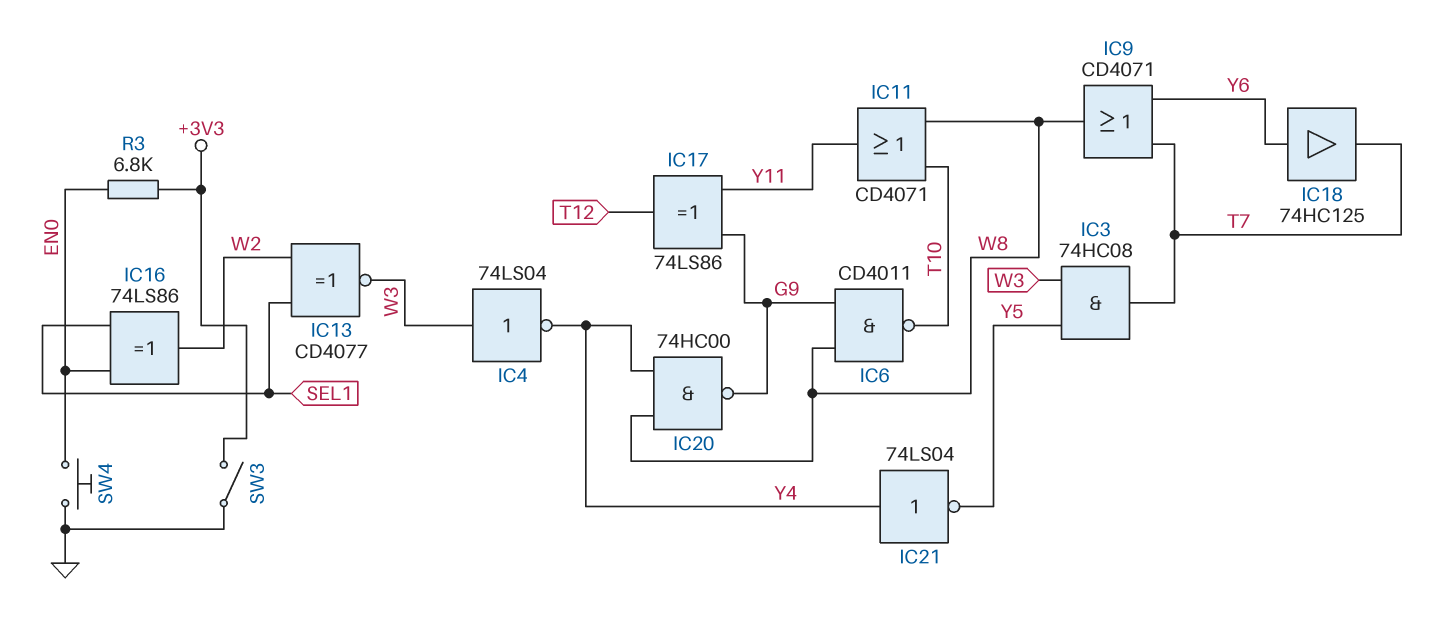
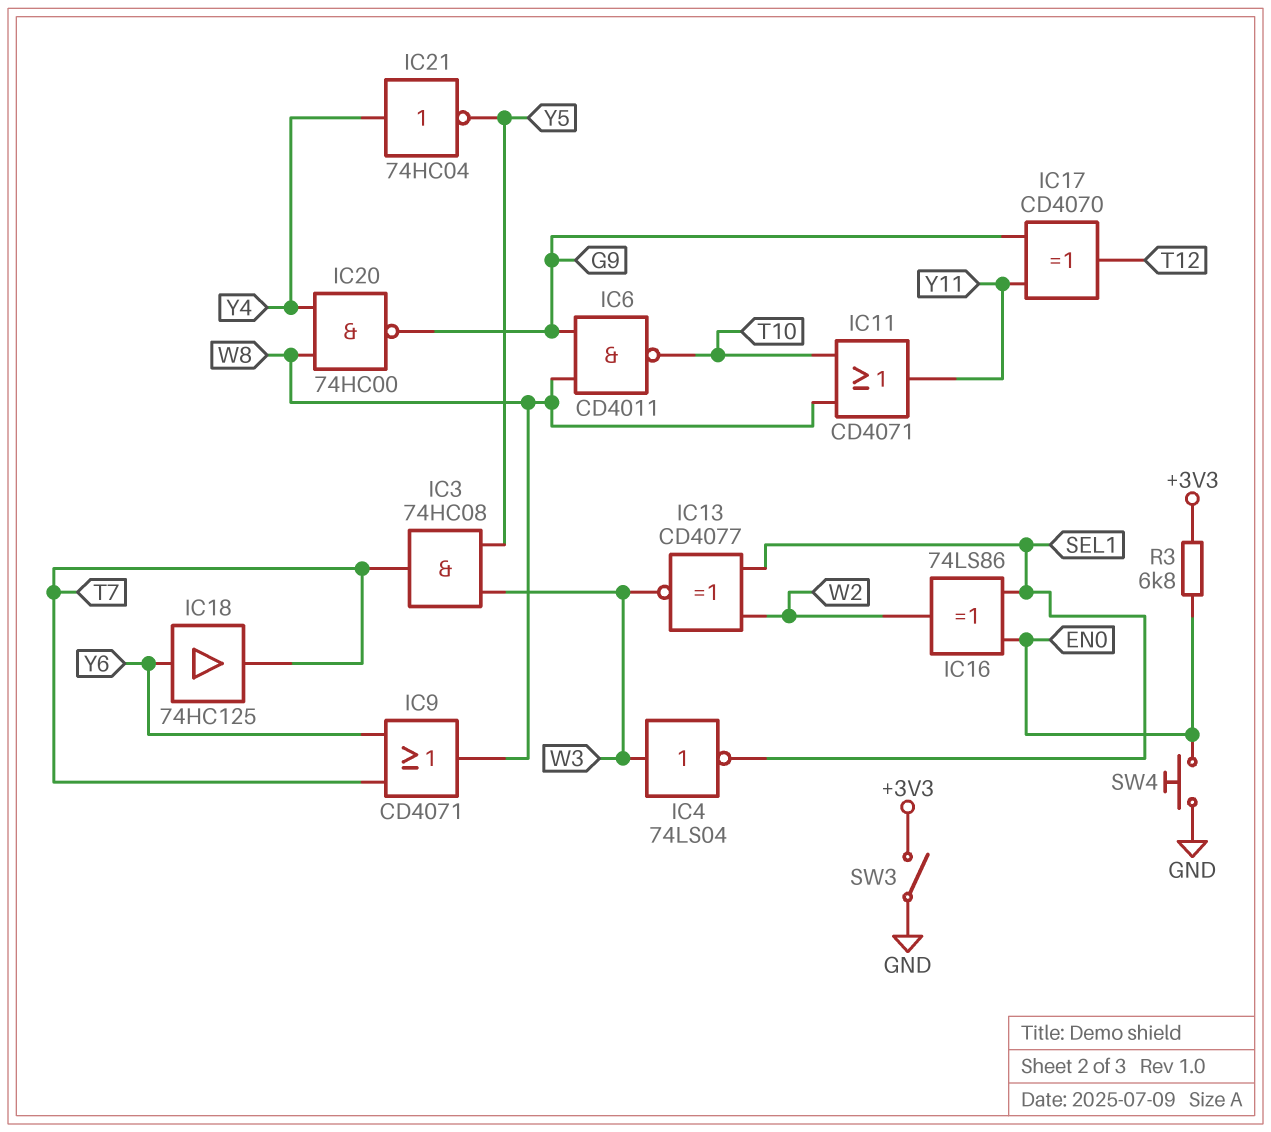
IC4: NOT 74LS04 (in W3, out Y4) -> NOT 74LS04 (in W3, out SEL1)
IC17: XOR 74LS86 (in G9, in Y11, out T12) -> XOR CD4070 (in G9, in Y11, out T12)
IC21: NOT 74LS04 (in Y4, out Y5) -> NOT 74HC04 (in Y4, out Y5)

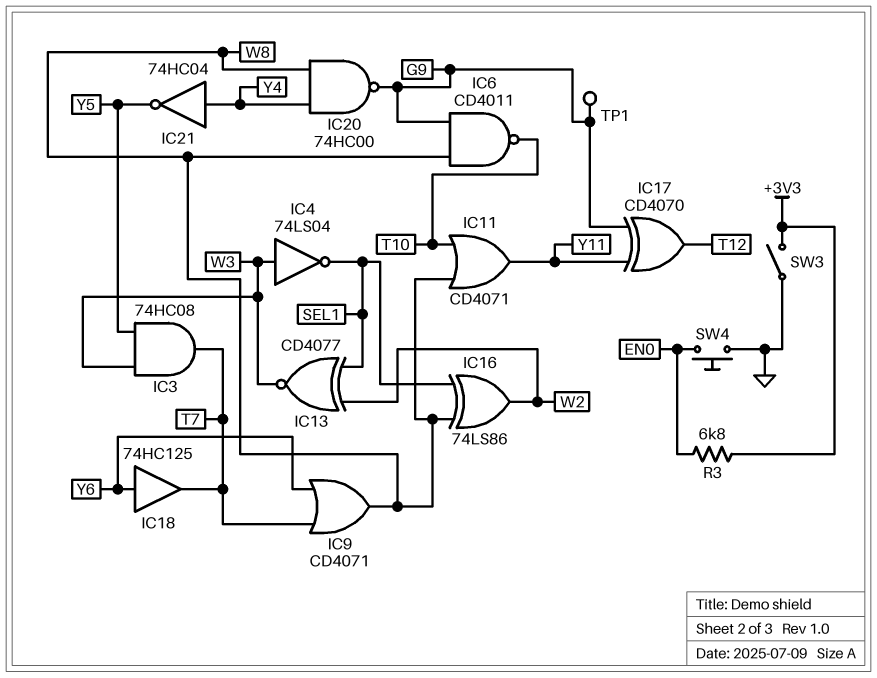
IC16: XOR 74LS86 (in EN0, in SEL1, out W2) -> XOR 74LS86 (in SEL1, in W8, out W2)
TP1: none -> test point (G9)

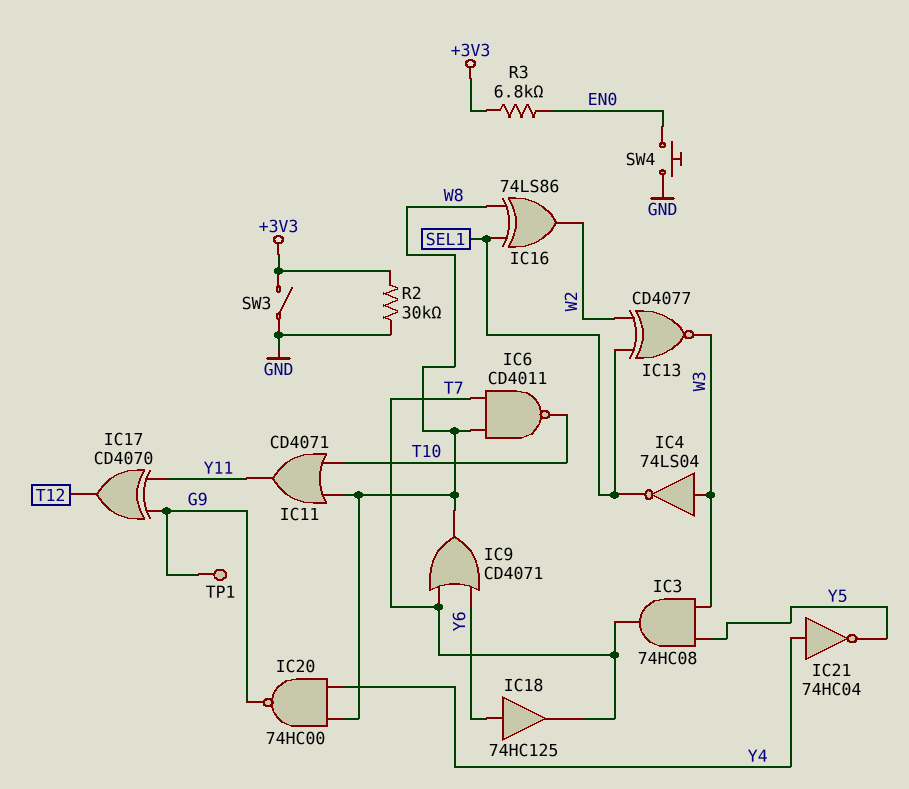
IC6: NAND CD4011 (in G9, in W8, out T10) -> NAND CD4011 (in T7, in W8, out T10)
R2: none -> 30k (+3V3, GND)

